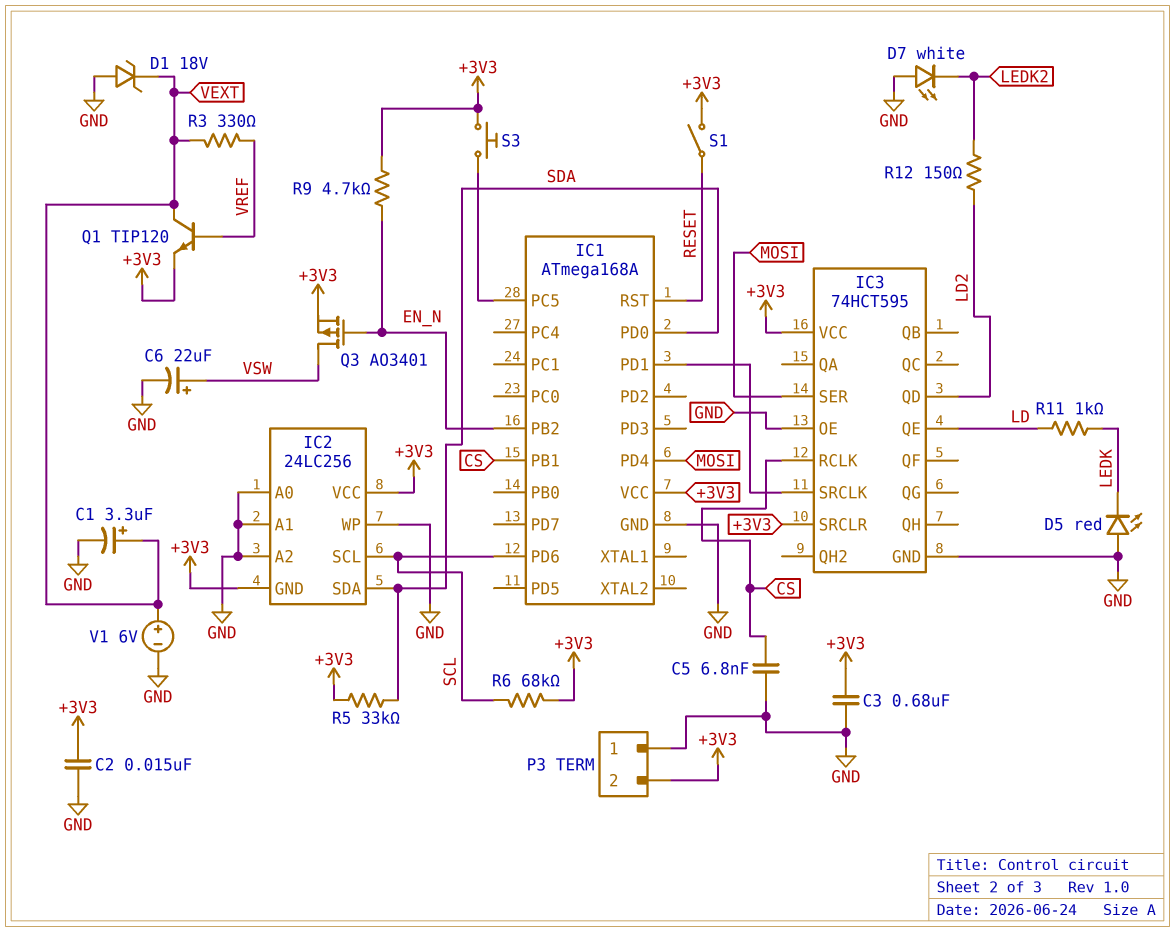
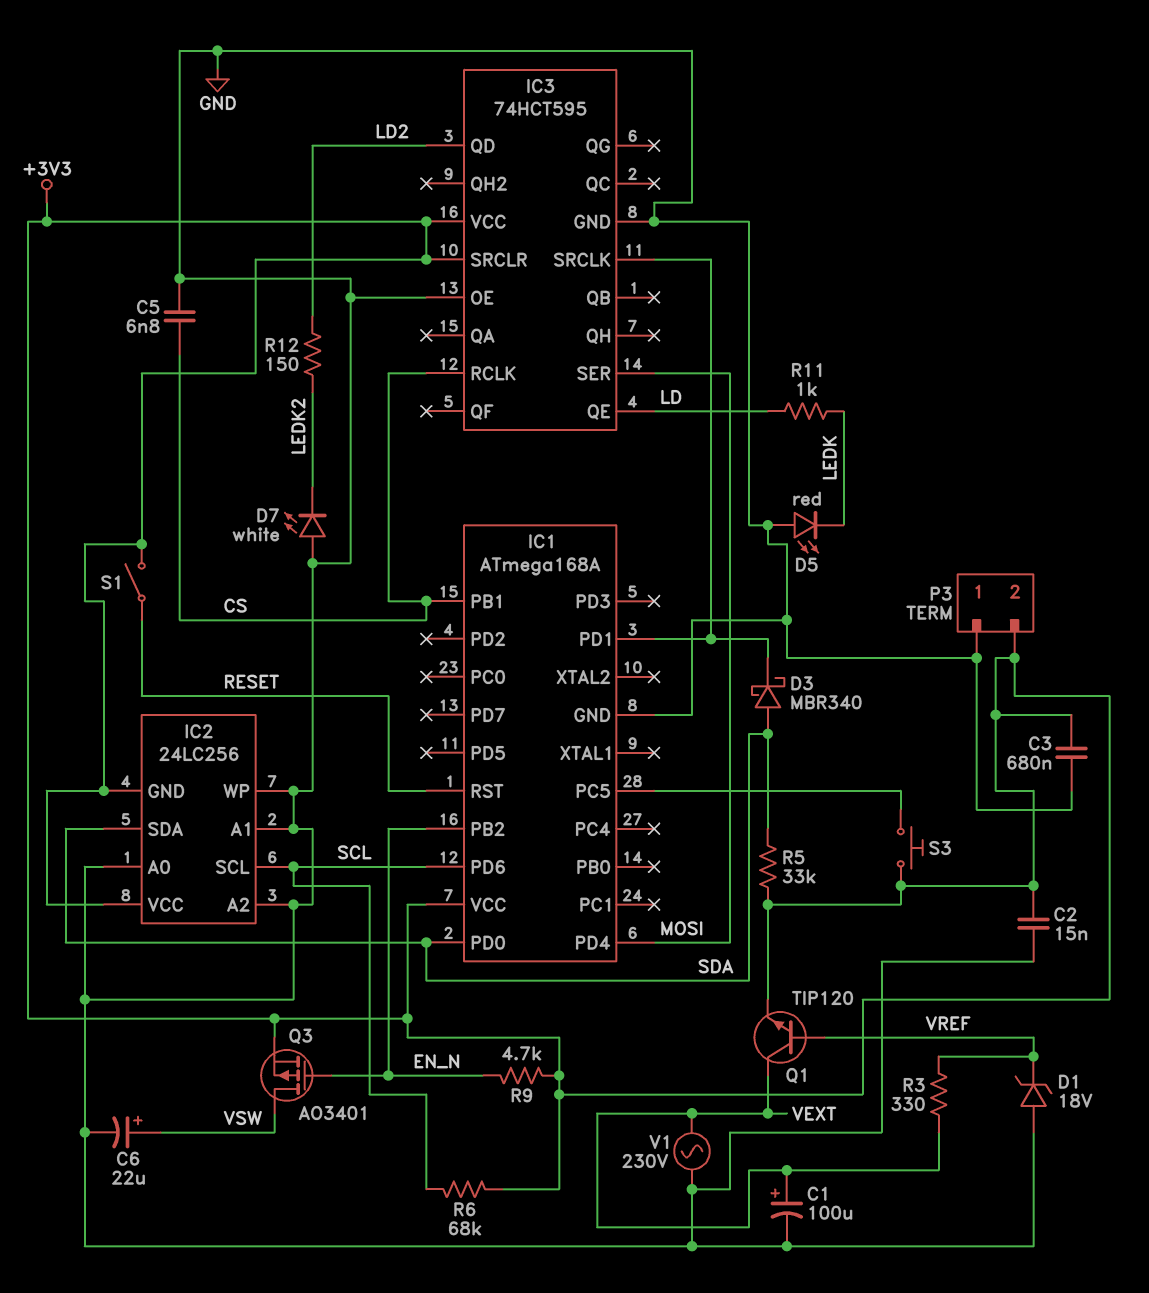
C1: 3.3uF (plus VEXT, minus GND) -> 100uF (plus VEXT, minus GND)
D1: zener 18V (A GND, K VEXT) -> zener 18V (A GND, K VREF)
D3: none -> schottky MBR340 (A SDA, K IC1/PD1)
V1: 6V (plus VEXT, minus GND) -> AC 230V (GND, VEXT)

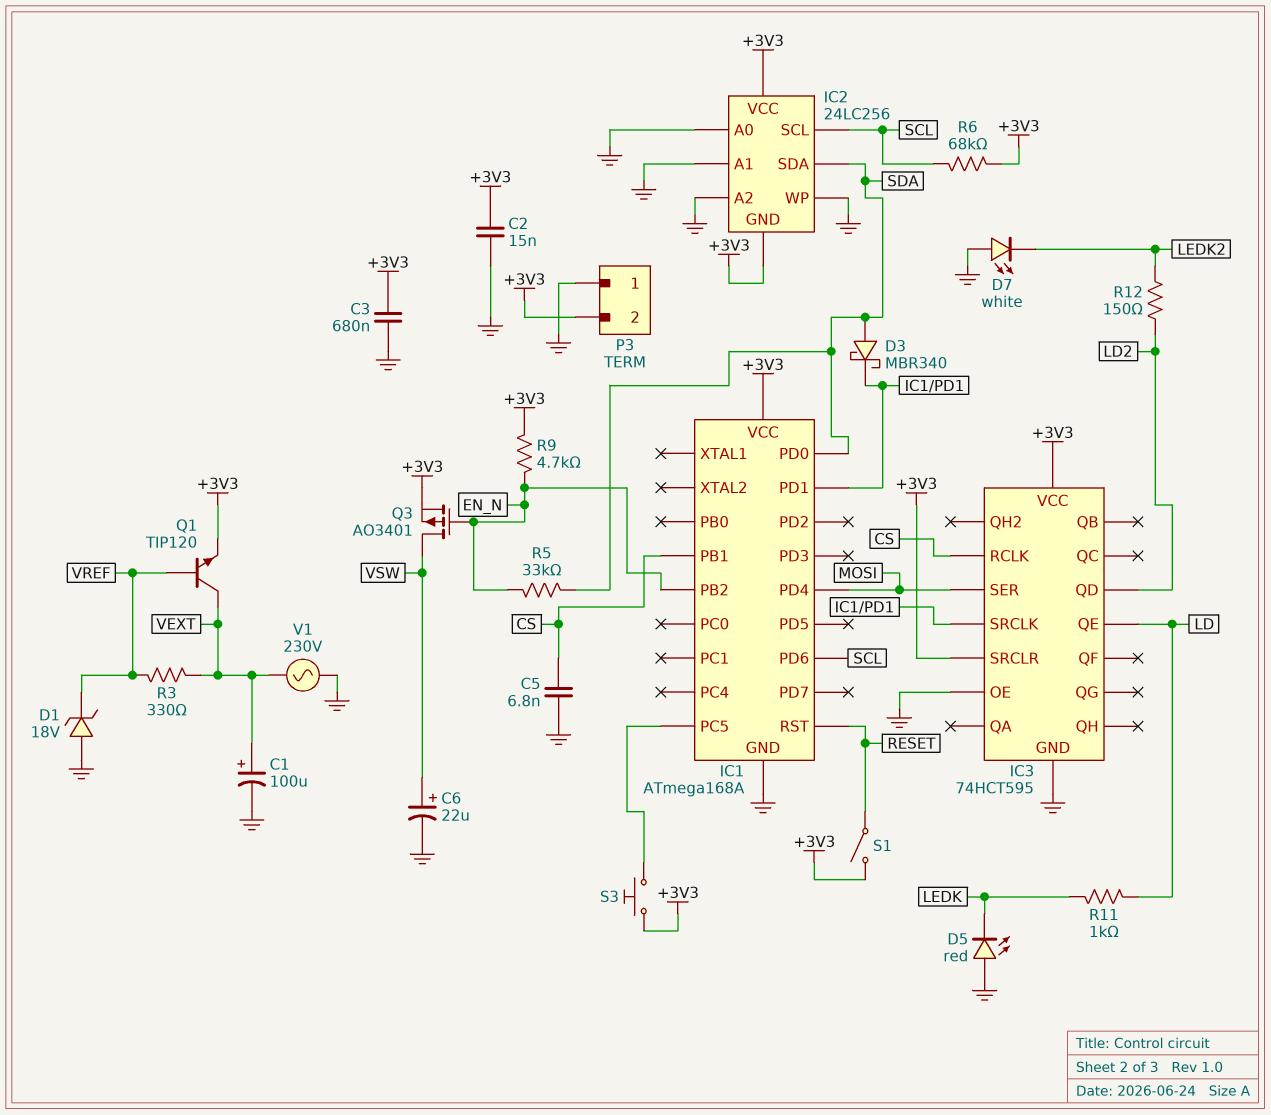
R5: 33k (+3V3, SDA) -> 33k (EN_N, SDA)

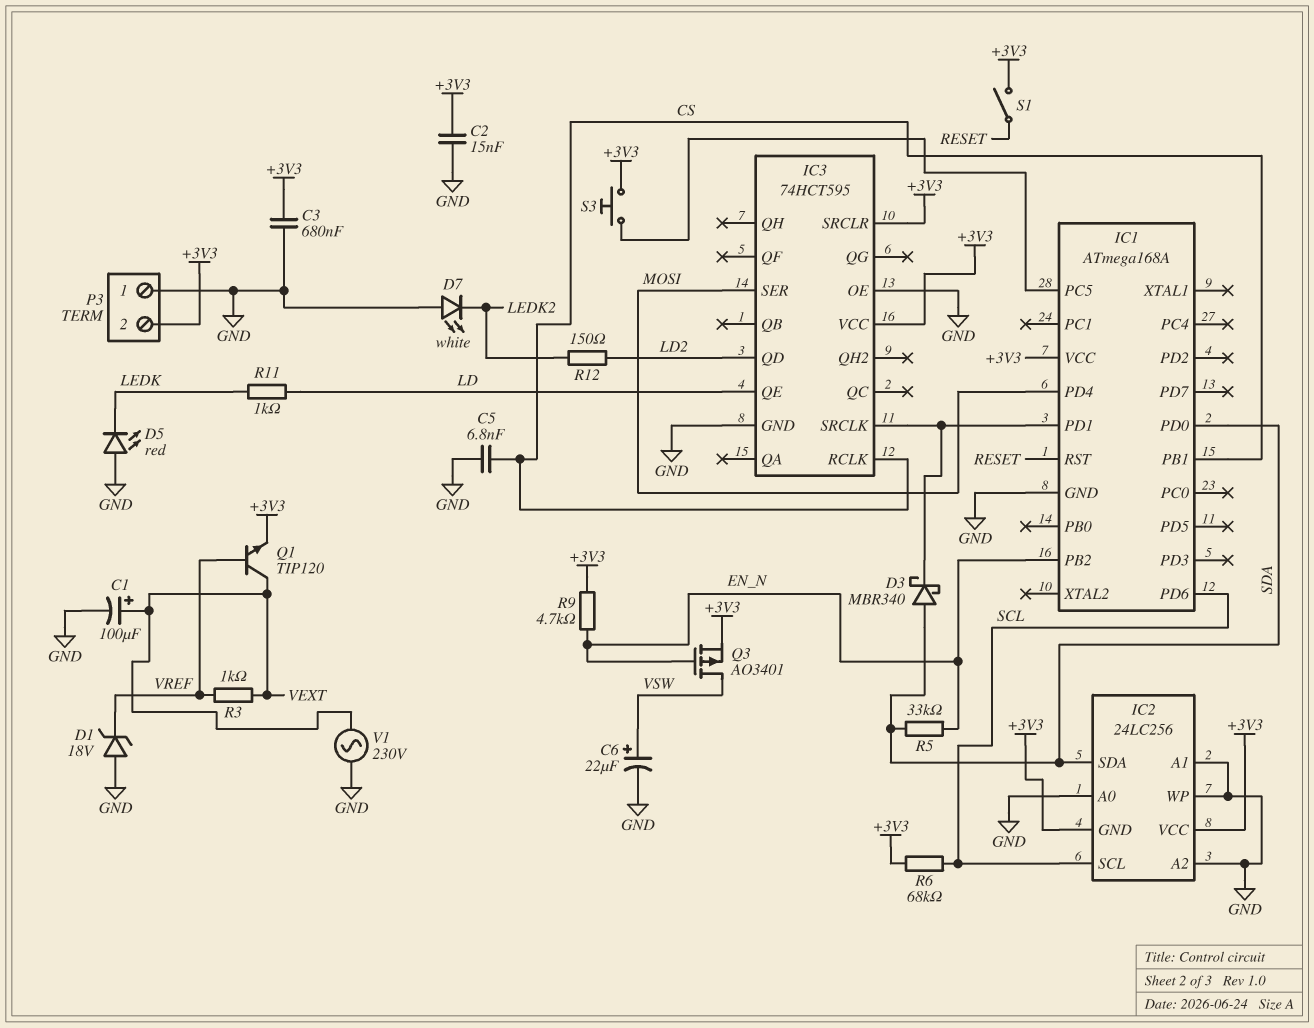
R3: 330 (VEXT, VREF) -> 1k (VEXT, VREF)

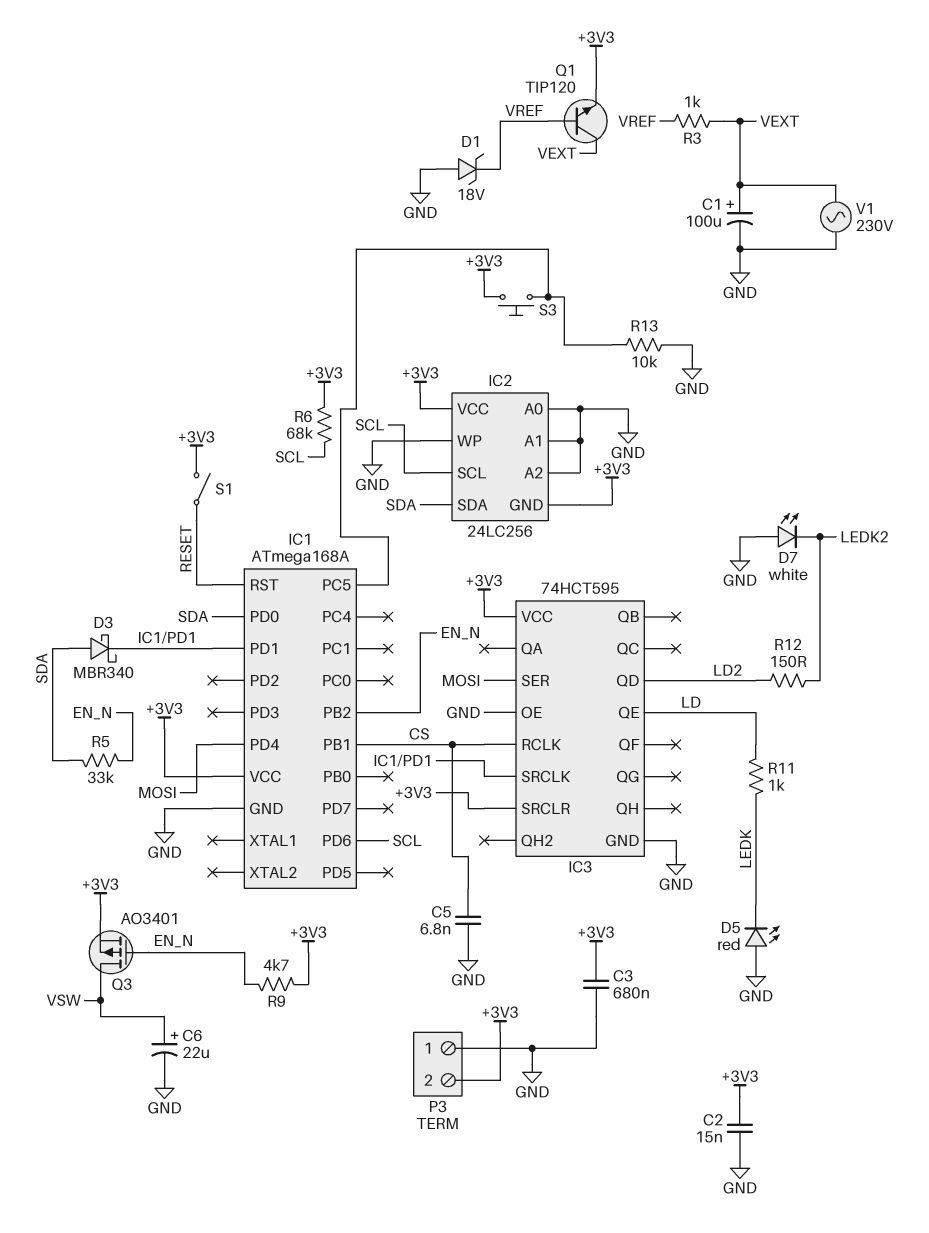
R13: none -> 10k (GND, IC1/PC5)

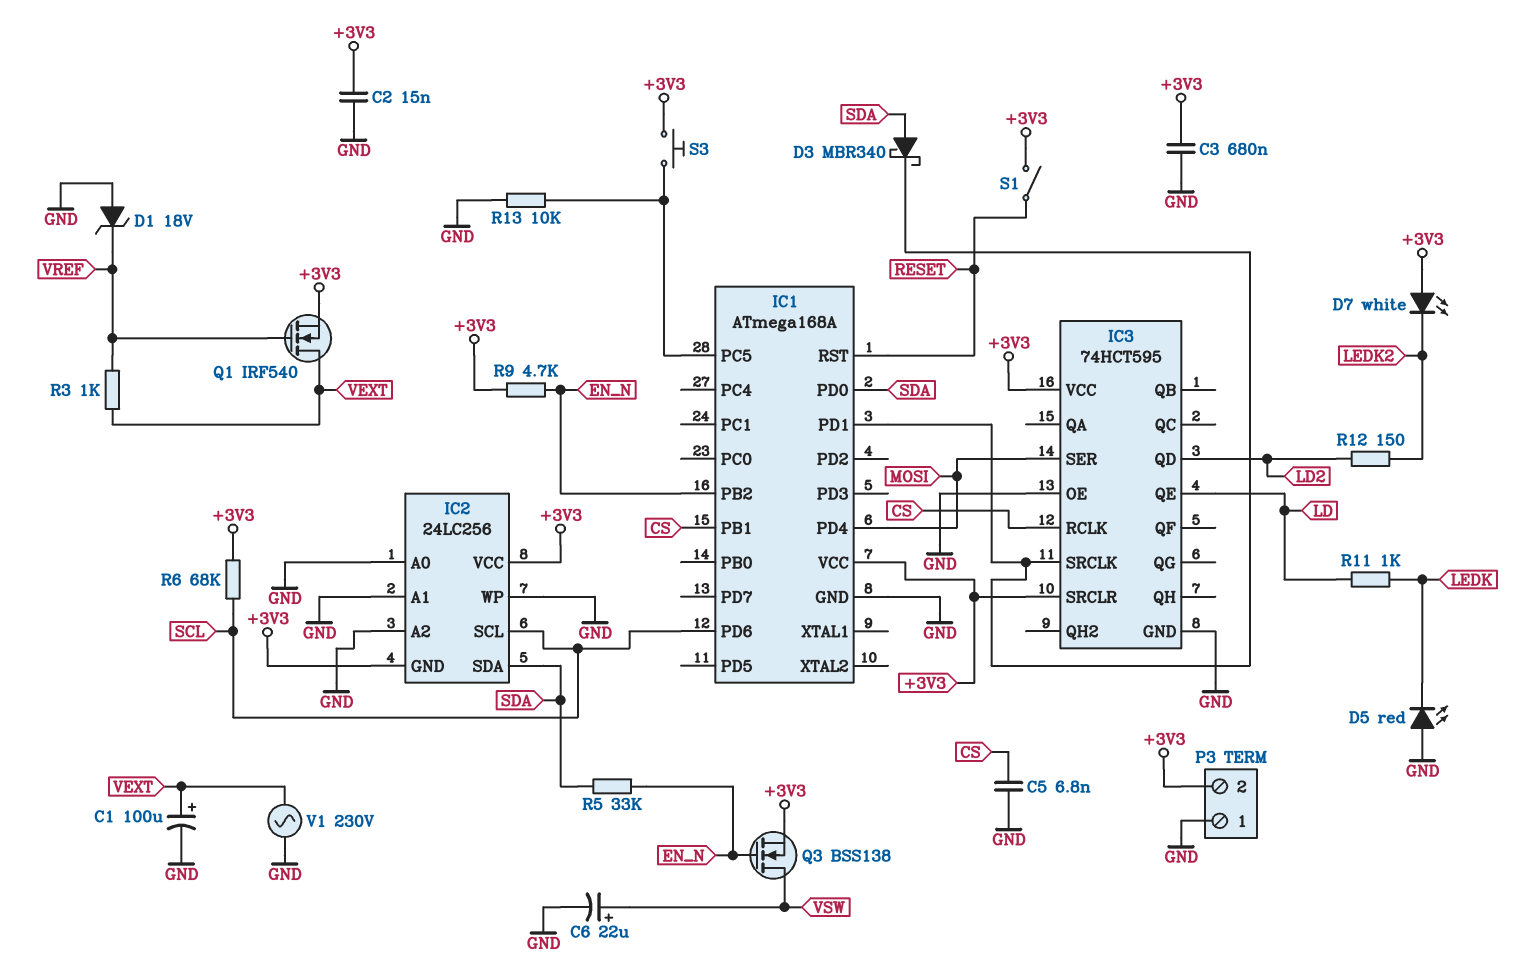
D7: LED white (A GND, K LEDK2) -> LED white (A +3V3, K LEDK2)
Q1: NPN TIP120 (B VREF, C VEXT, E +3V3) -> NMOS IRF540 (G VREF, D VEXT, S +3V3)
Q3: PMOS AO3401 (G EN_N, D VSW, S +3V3) -> NMOS BSS138 (G EN_N, D VSW, S +3V3)

